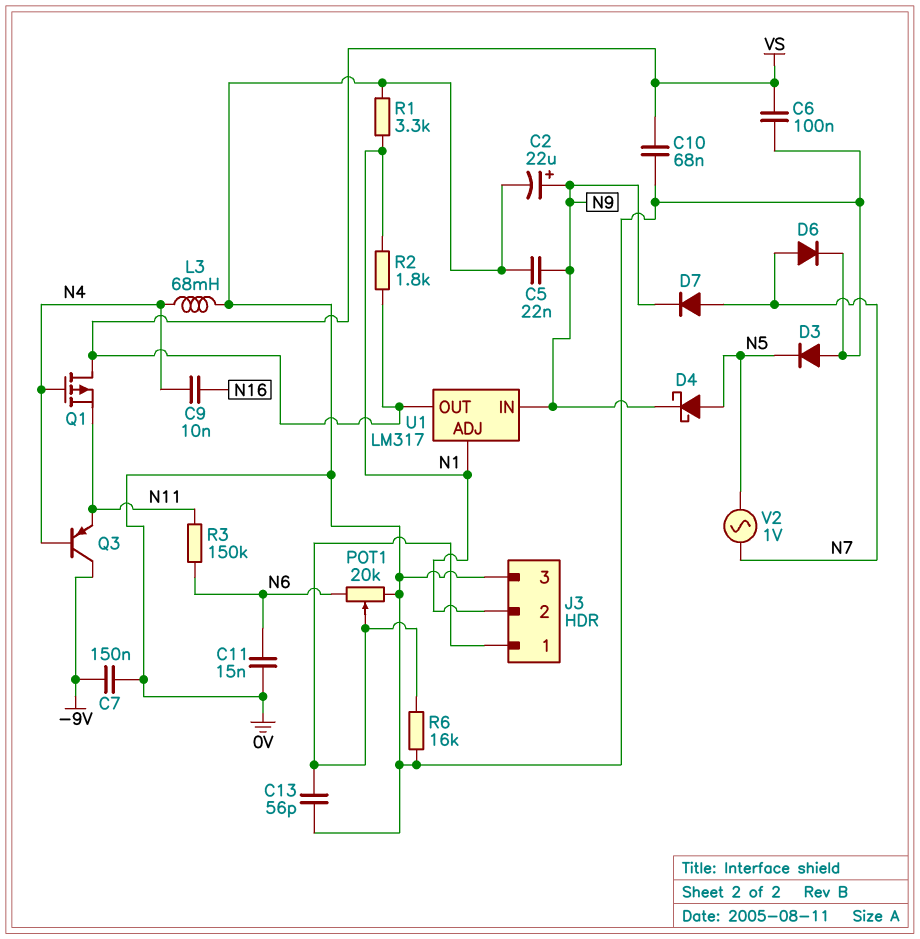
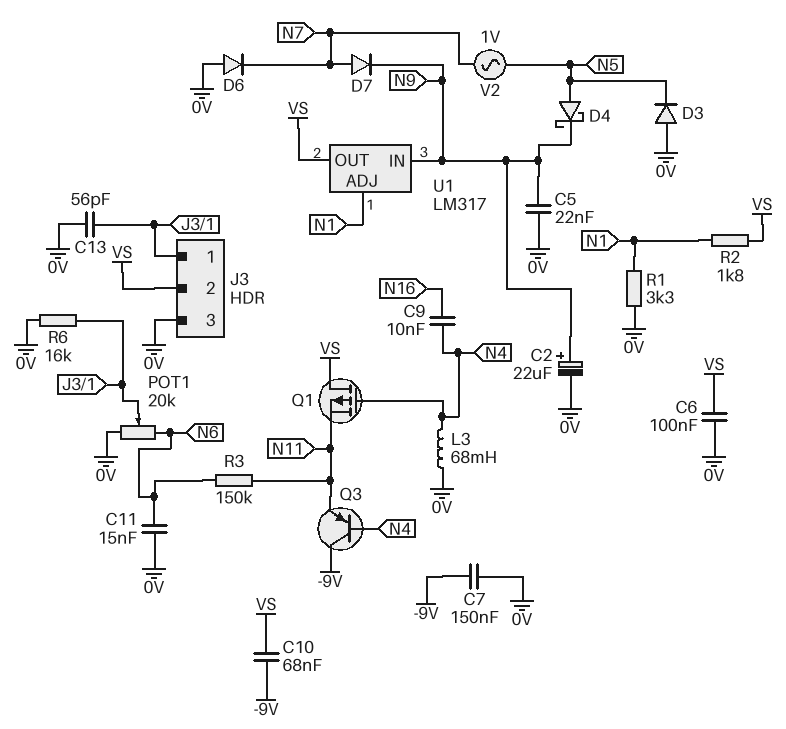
C10: 68nF (0V, VS) -> 68nF (-9V, VS)
D6: diode (A N7, K 0V) -> diode (A 0V, K N7)
J3 pin 2: N1 -> VS

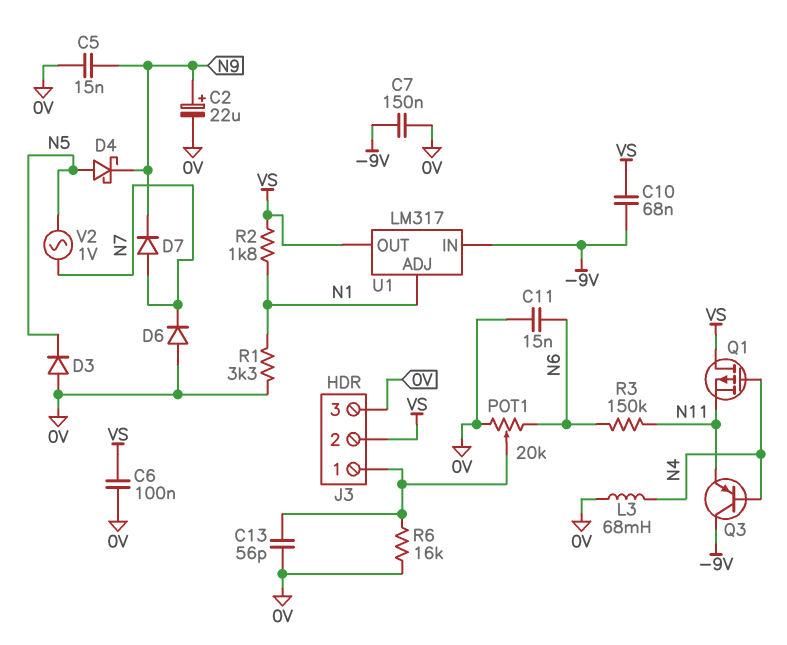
C5: 22nF (0V, N9) -> 15nF (0V, N9)
C9: 10nF (N4, N16) -> none
U1 pin IN: N9 -> -9V

